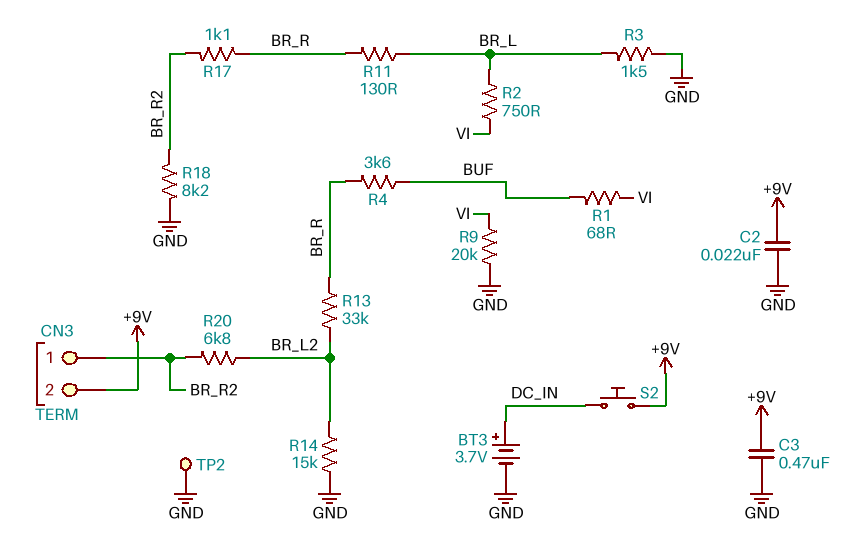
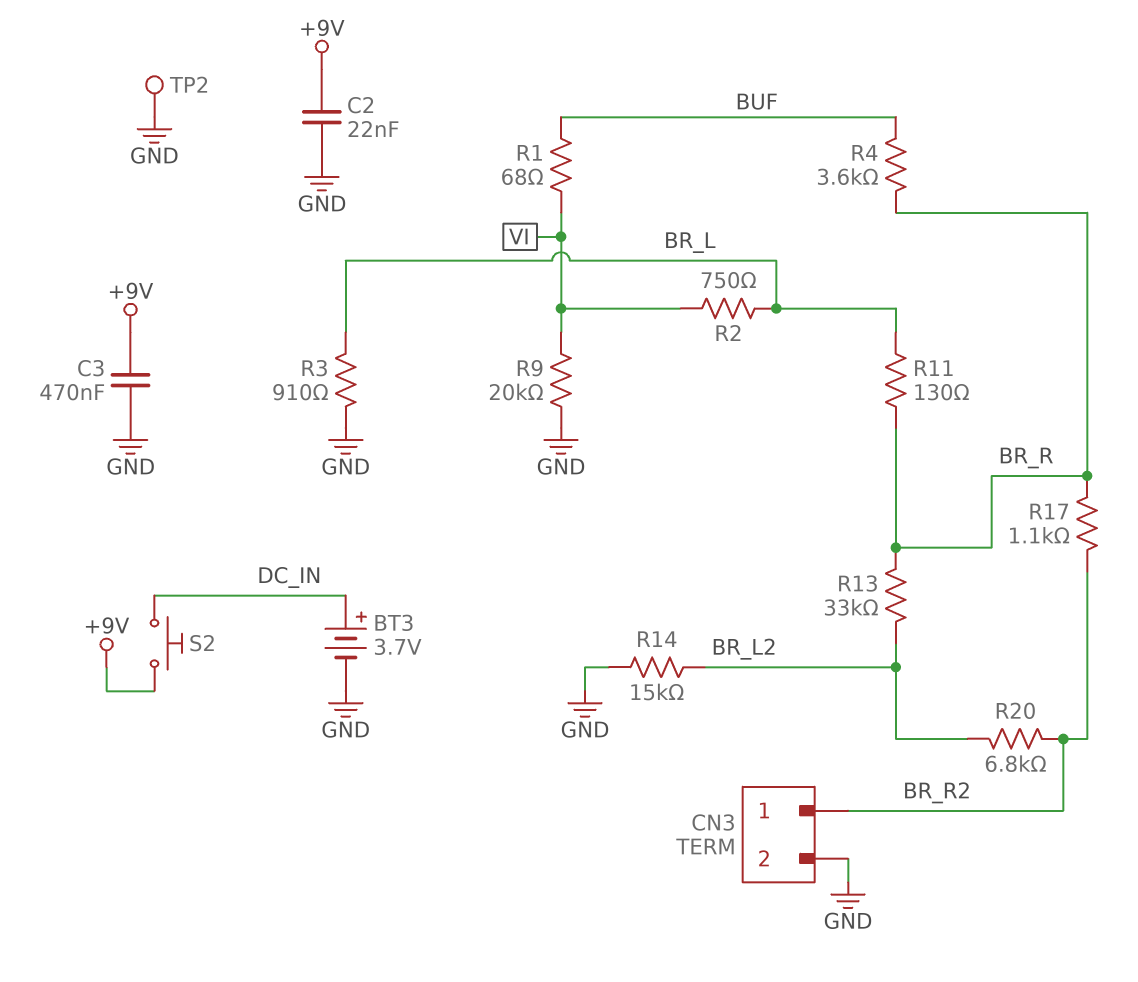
CN3 pin 2: +9V -> GND
R3: 1.5k (BR_L, GND) -> 910 (BR_L, GND)
R18: 8.2k (BR_R2, GND) -> none

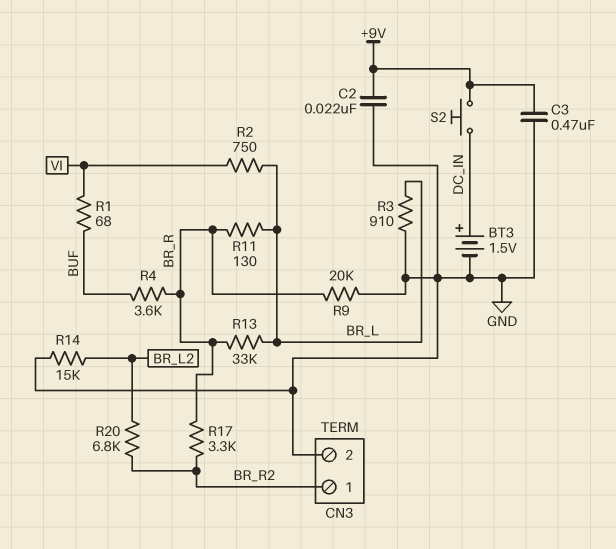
BT3: 3.7V (plus DC_IN, minus GND) -> 1.5V (plus DC_IN, minus GND)
R9: 20k (GND, VI) -> 20k (BR_R, GND)
R13: 33k (BR_L2, BR_R) -> 33k (BR_L, BR_R)
R17: 1.1k (BR_R, BR_R2) -> 3.3k (BR_R, BR_R2)
TP2: test point (GND) -> none

